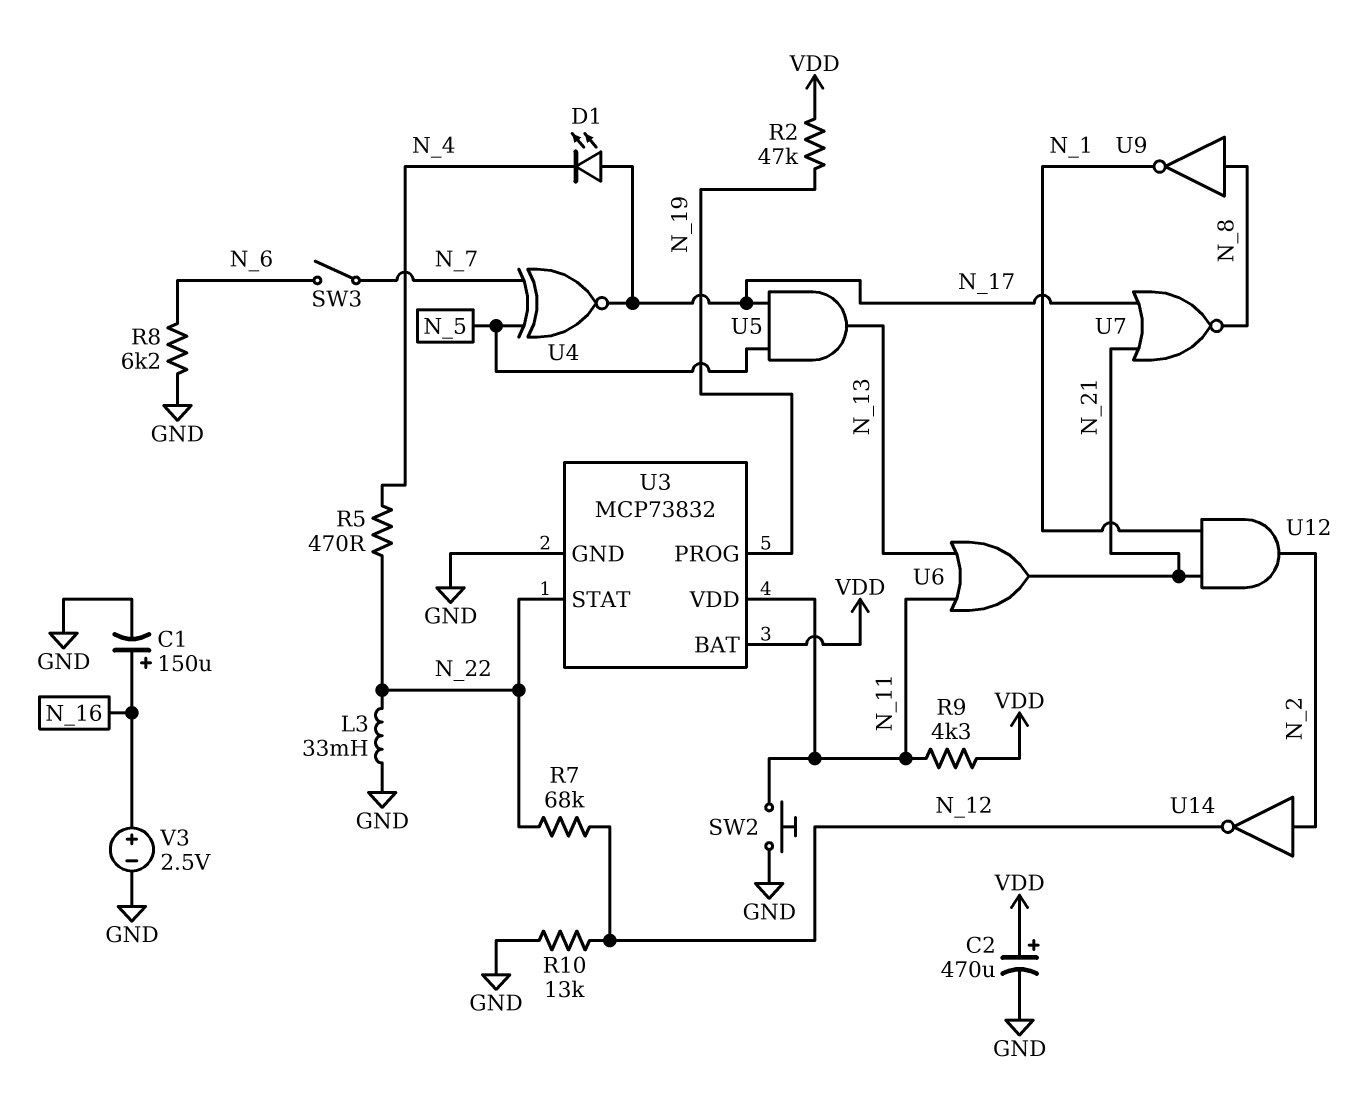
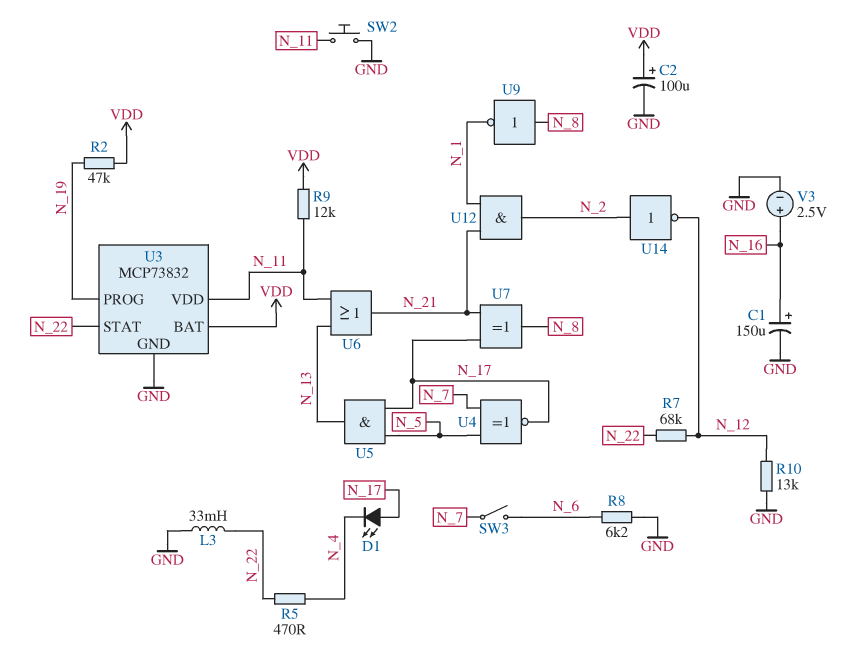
C2: 470uF (plus VDD, minus GND) -> 100uF (plus VDD, minus GND)
R9: 4.3k (N_11, VDD) -> 12k (N_11, VDD)
U7: NOR (in N_17, in N_21, out N_8) -> XOR (in N_17, in N_21, out N_8)

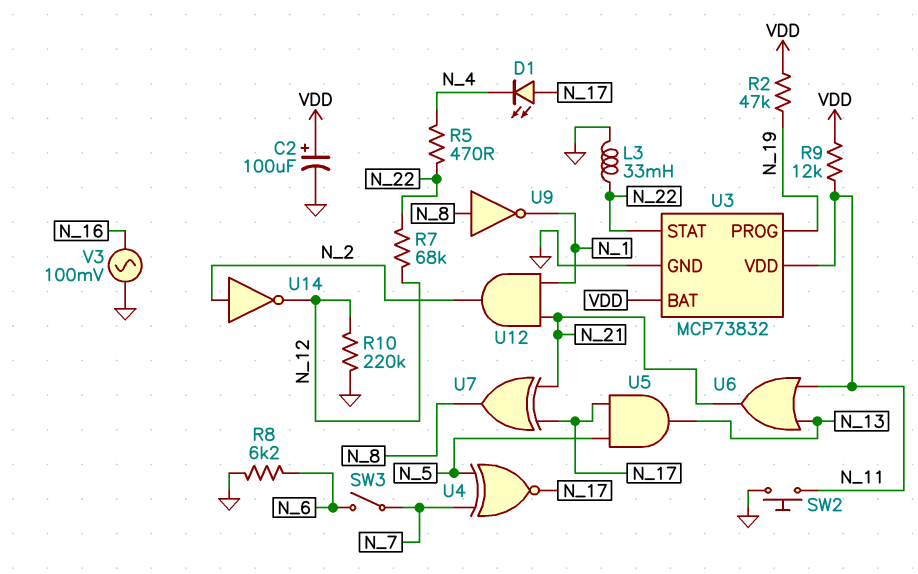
C1: 150uF (plus N_16, minus GND) -> none
R10: 13k (GND, N_12) -> 220k (GND, N_12)
V3: 2.5V (plus N_16, minus GND) -> AC 100mV (GND, N_16)

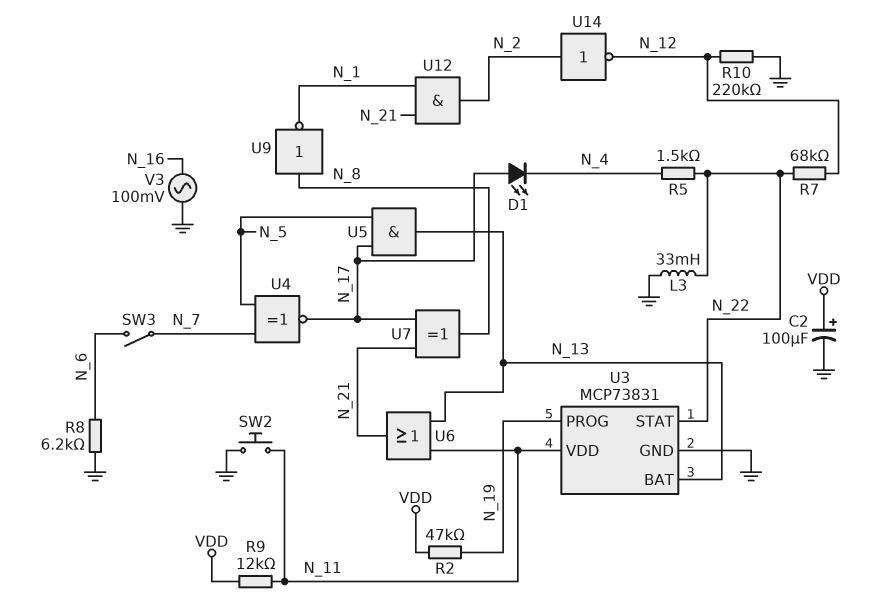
R5: 470 (N_4, N_22) -> 1.5k (N_4, N_22)
U3: MCP73832 -> MCP73831
U3 pin BAT: VDD -> N_13

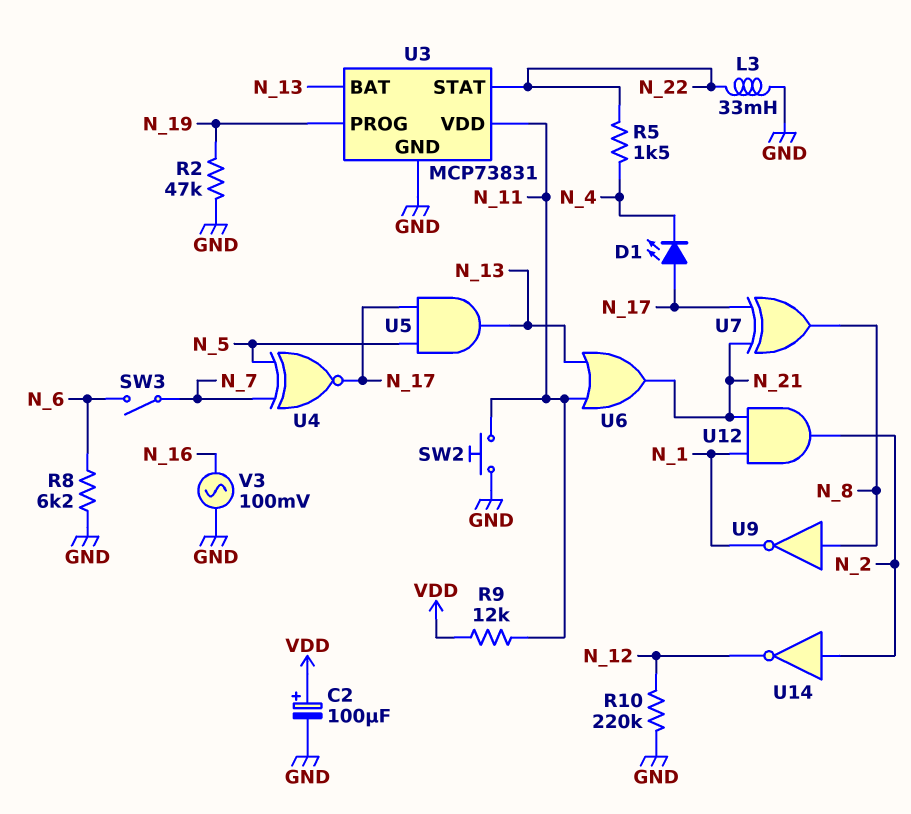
R2: 47k (N_19, VDD) -> 47k (GND, N_19)
R7: 68k (N_12, N_22) -> none

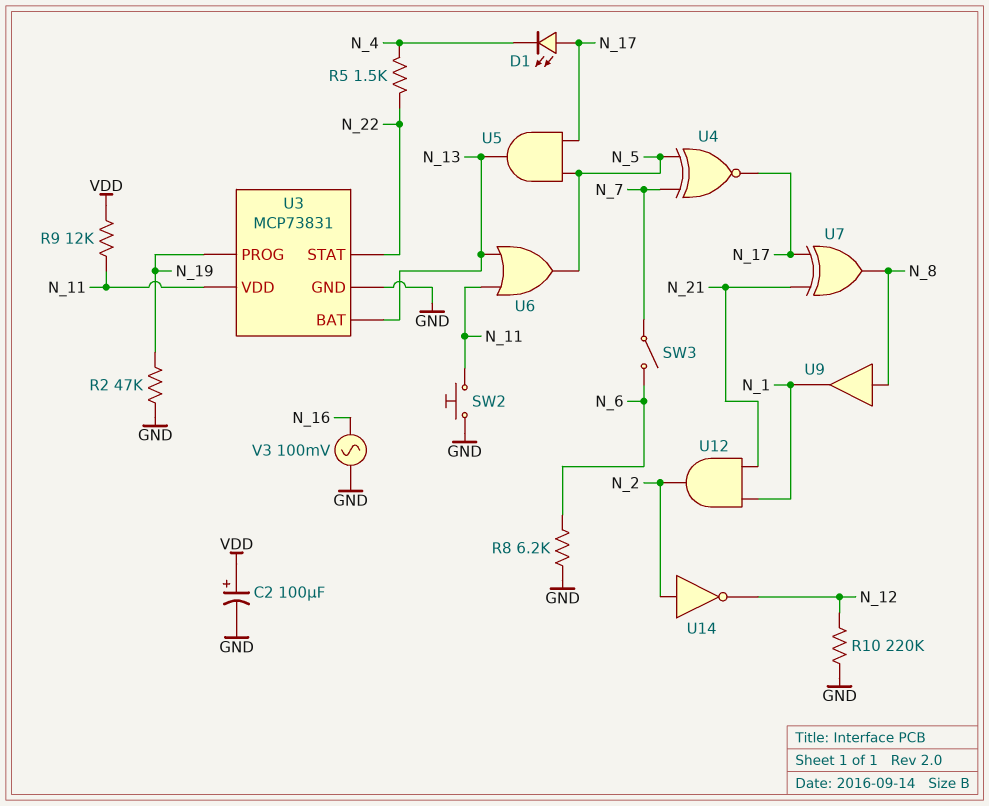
L3: 33mH (GND, N_22) -> none
U6: OR (in N_11, in N_13, out N_21) -> OR (in N_11, in N_13, out N_5)
U9: NOT (in N_8, out N_1) -> buffer (in N_8, out N_1)

